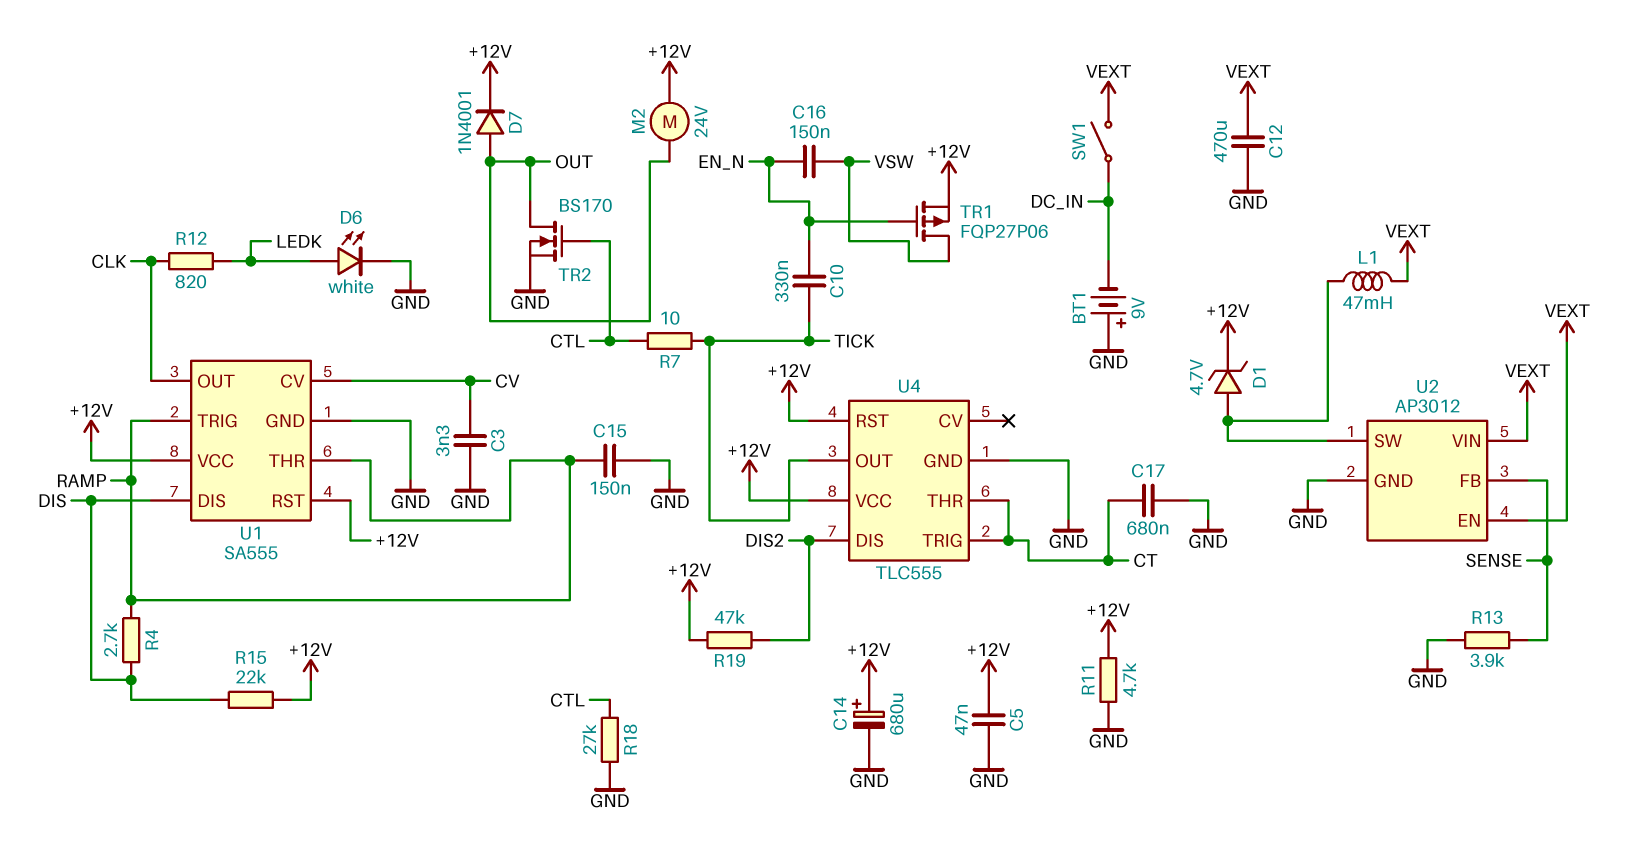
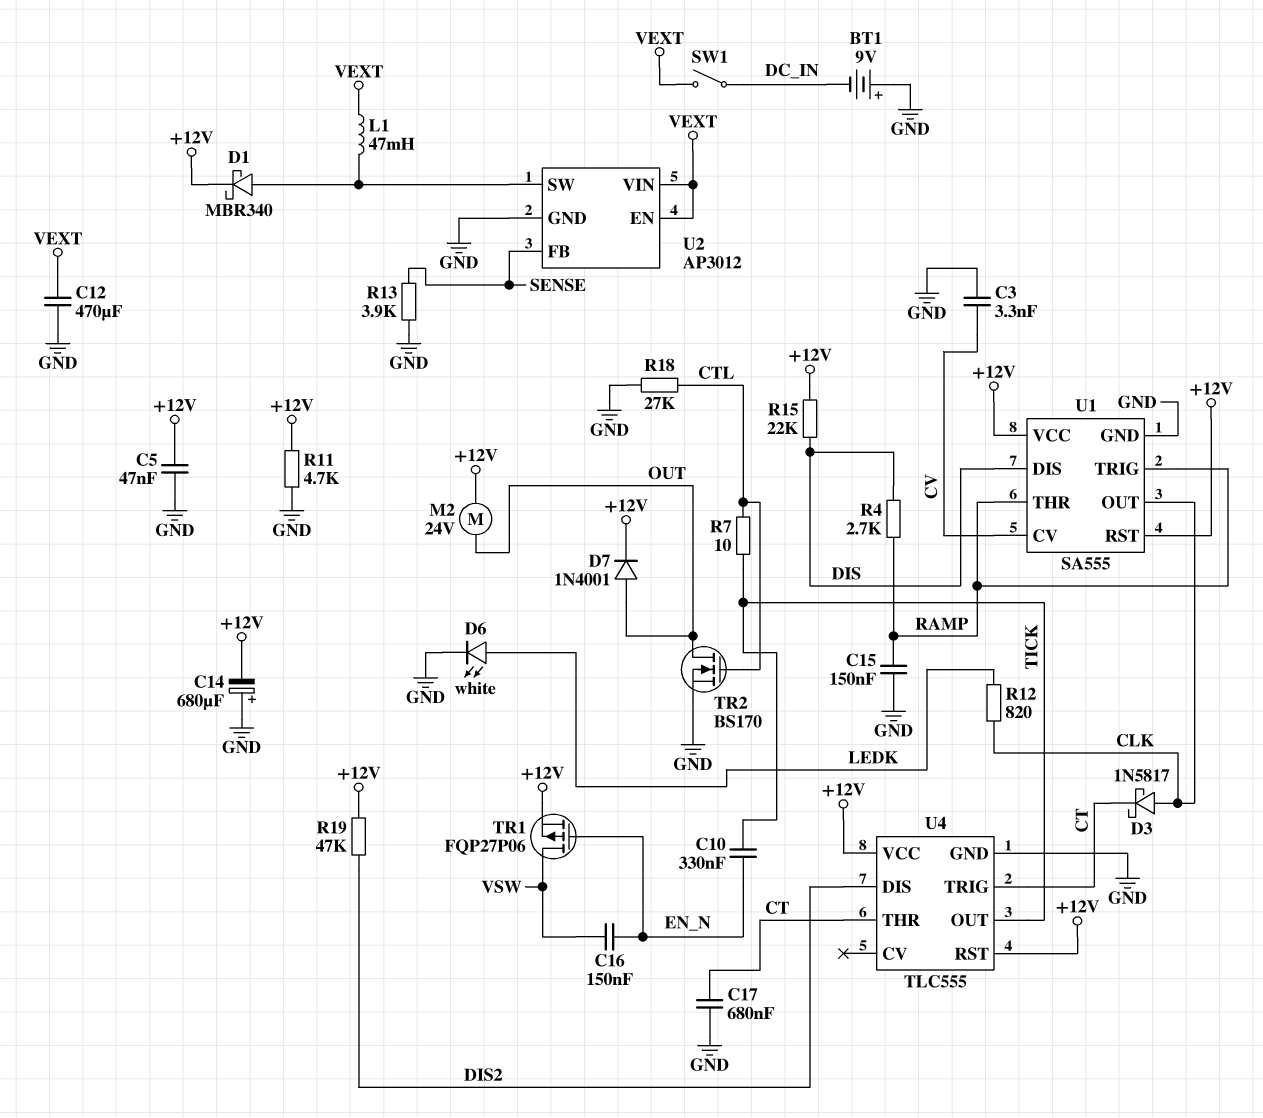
C14: 680uF (plus +12V, minus GND) -> 680uF (plus GND, minus +12V)
D1: zener 4.7V (A U2/SW, K +12V) -> schottky MBR340 (A U2/SW, K +12V)
D3: none -> schottky 1N5817 (A CLK, K CT)

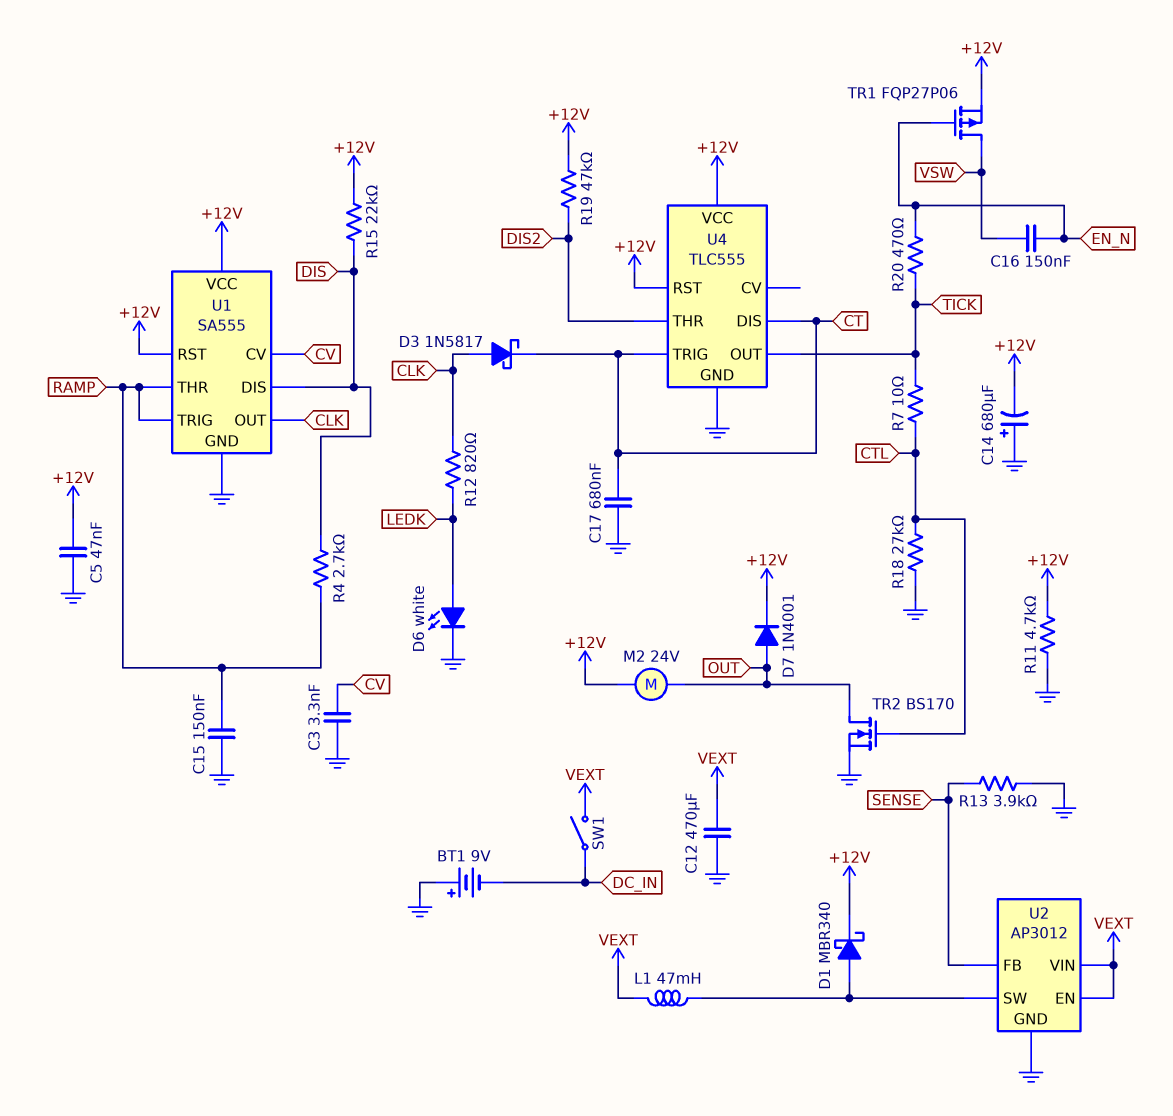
C10: 330nF (EN_N, TICK) -> none
R20: none -> 470 (EN_N, TICK)
U4 pin DIS: DIS2 -> CT
U4 pin THR: CT -> DIS2

